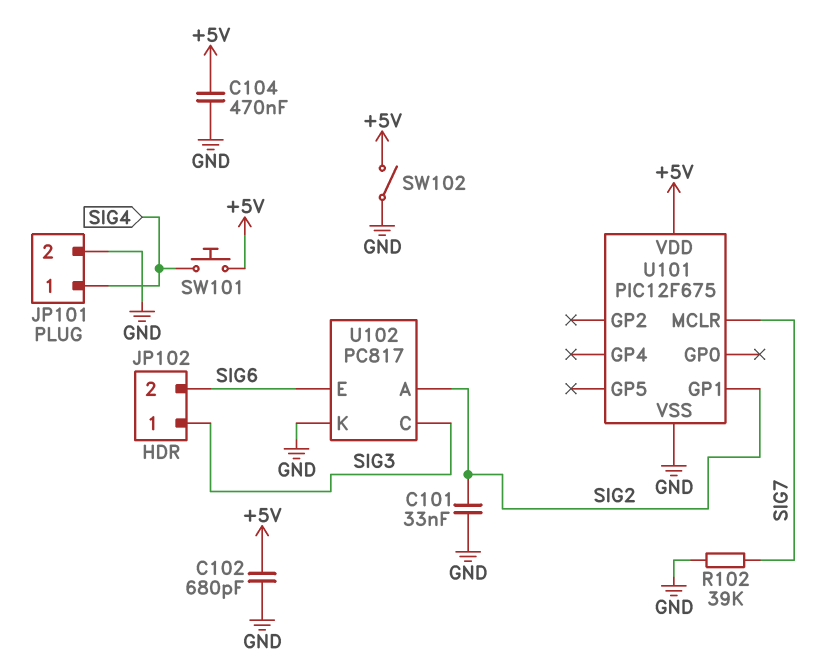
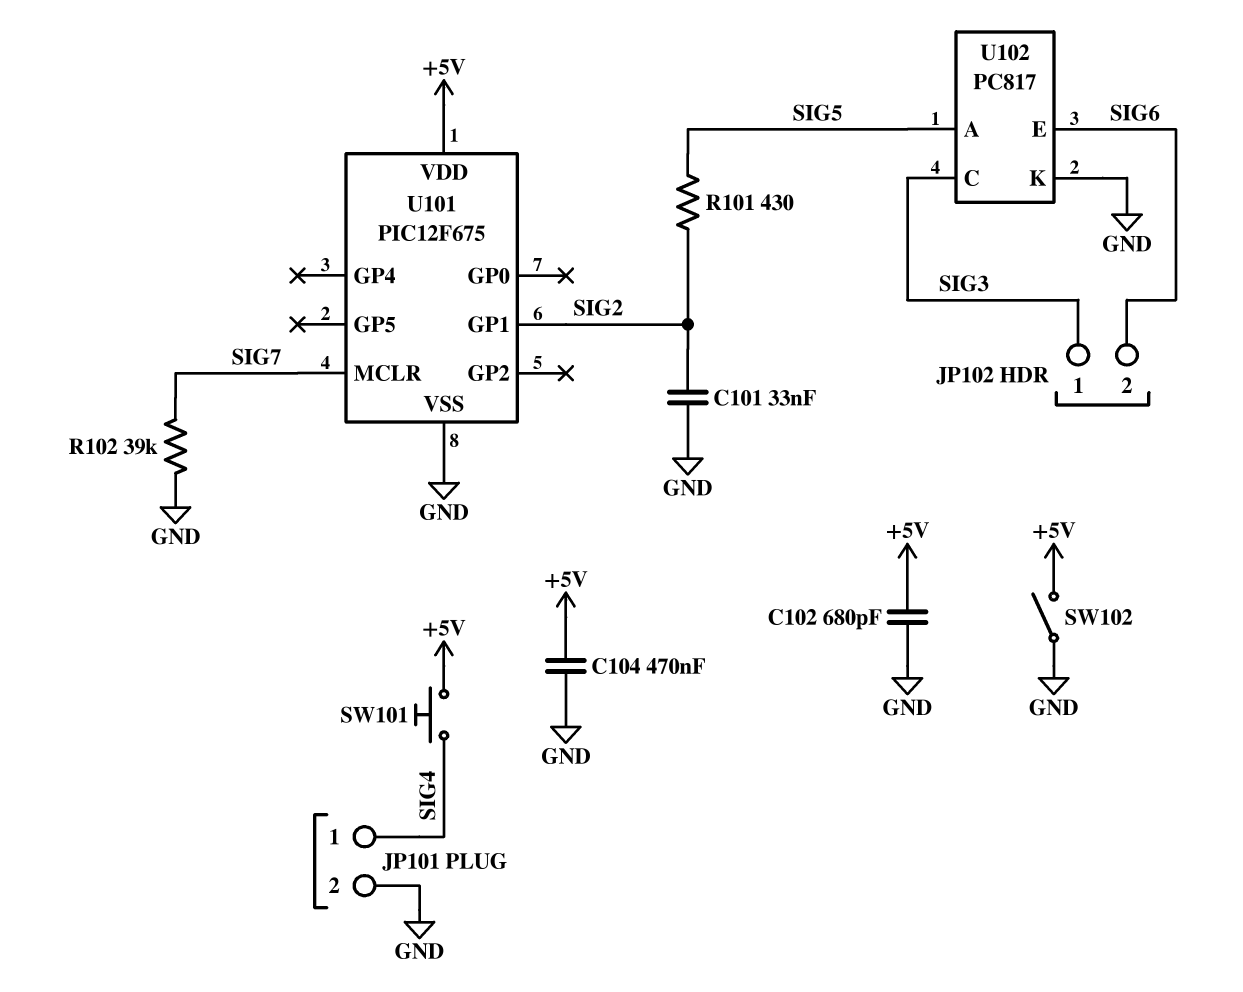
R101: none -> 430 (SIG2, SIG5)
U102 pin A: SIG2 -> SIG5

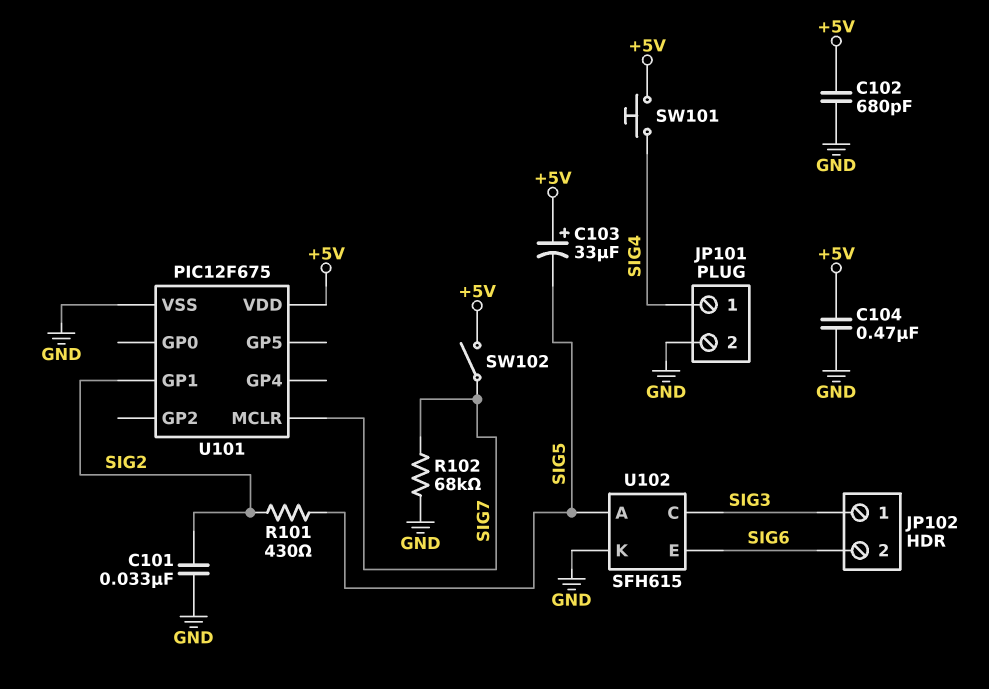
C103: none -> 33uF (plus +5V, minus SIG5)
R102: 39k (GND, SIG7) -> 68k (GND, SIG7)
SW102: switch (+5V, GND) -> switch (+5V, SIG7)
U102: PC817 -> SFH615

